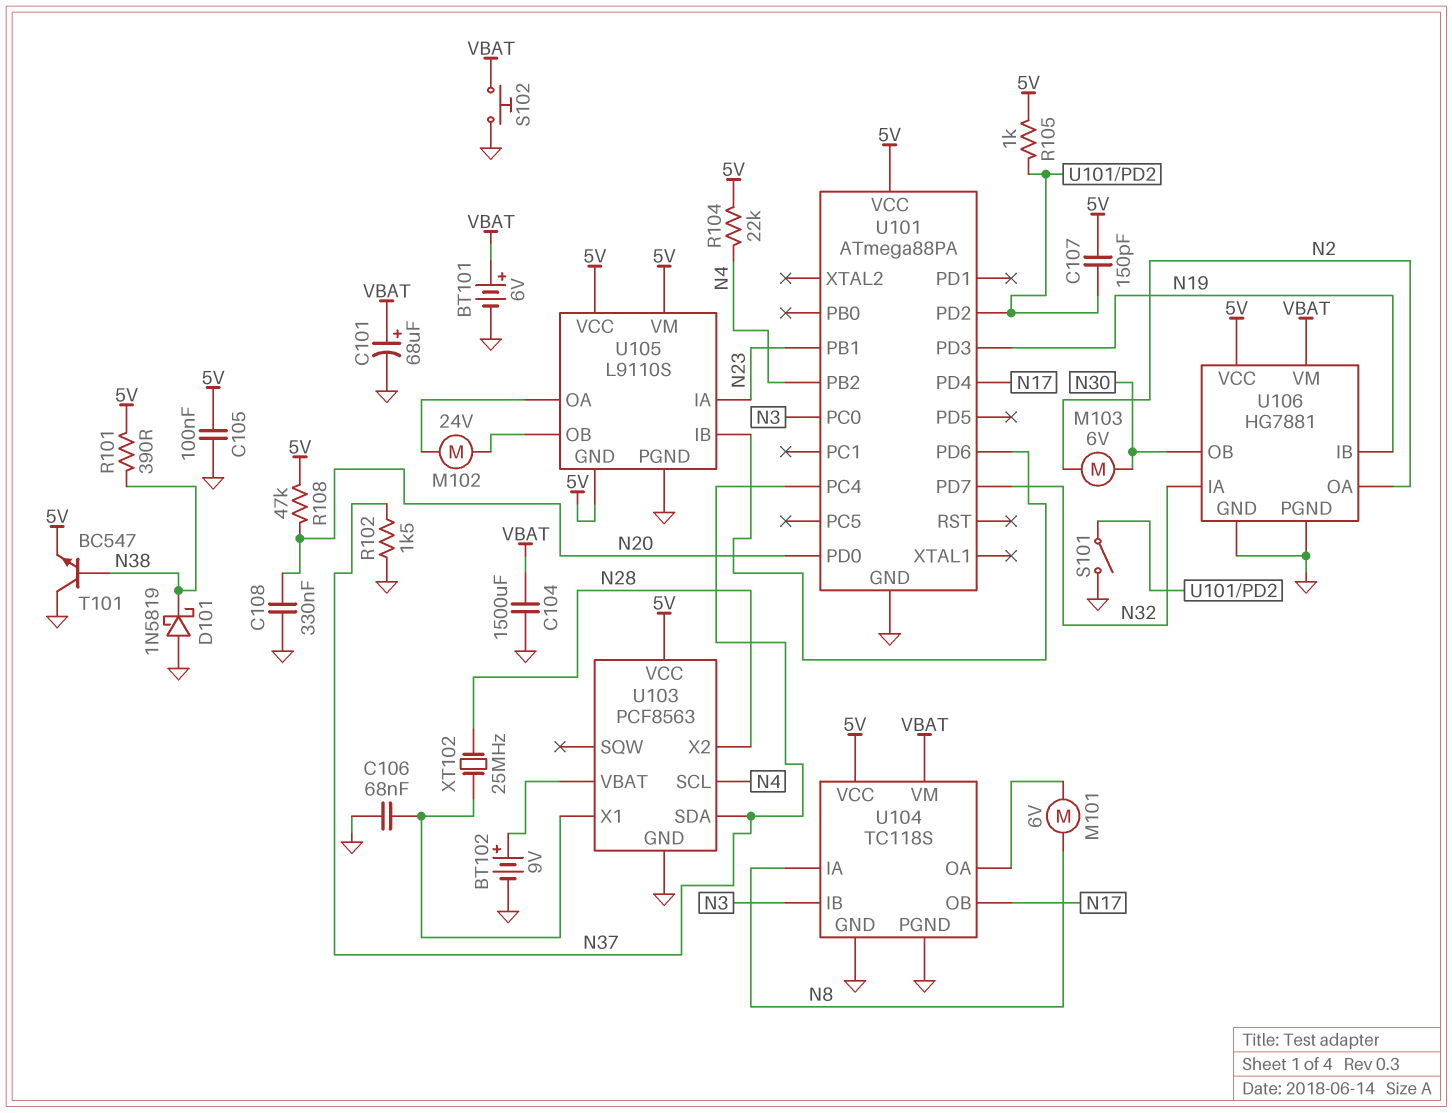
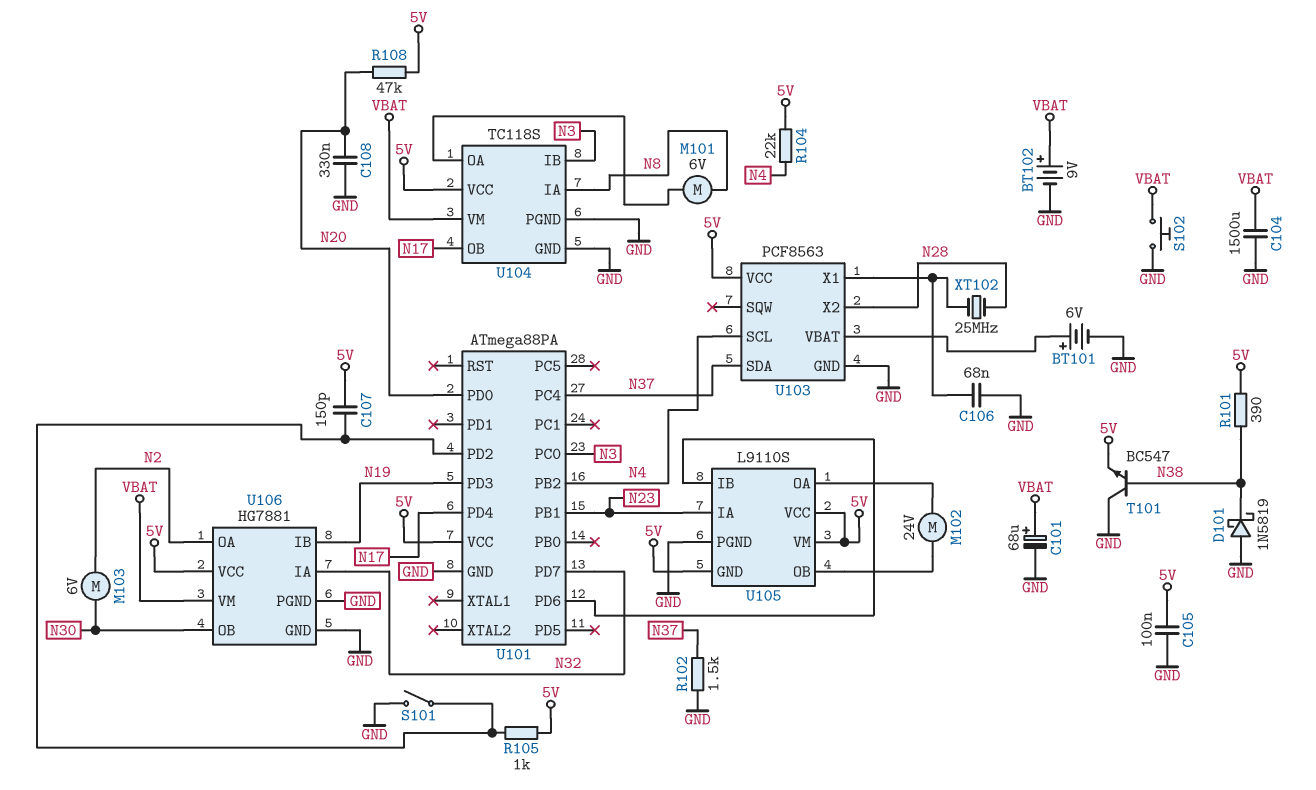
BT101: 6V (plus VBAT, minus GND) -> 6V (plus U103/VBAT, minus GND)
BT102: 9V (plus U103/VBAT, minus GND) -> 9V (plus VBAT, minus GND)

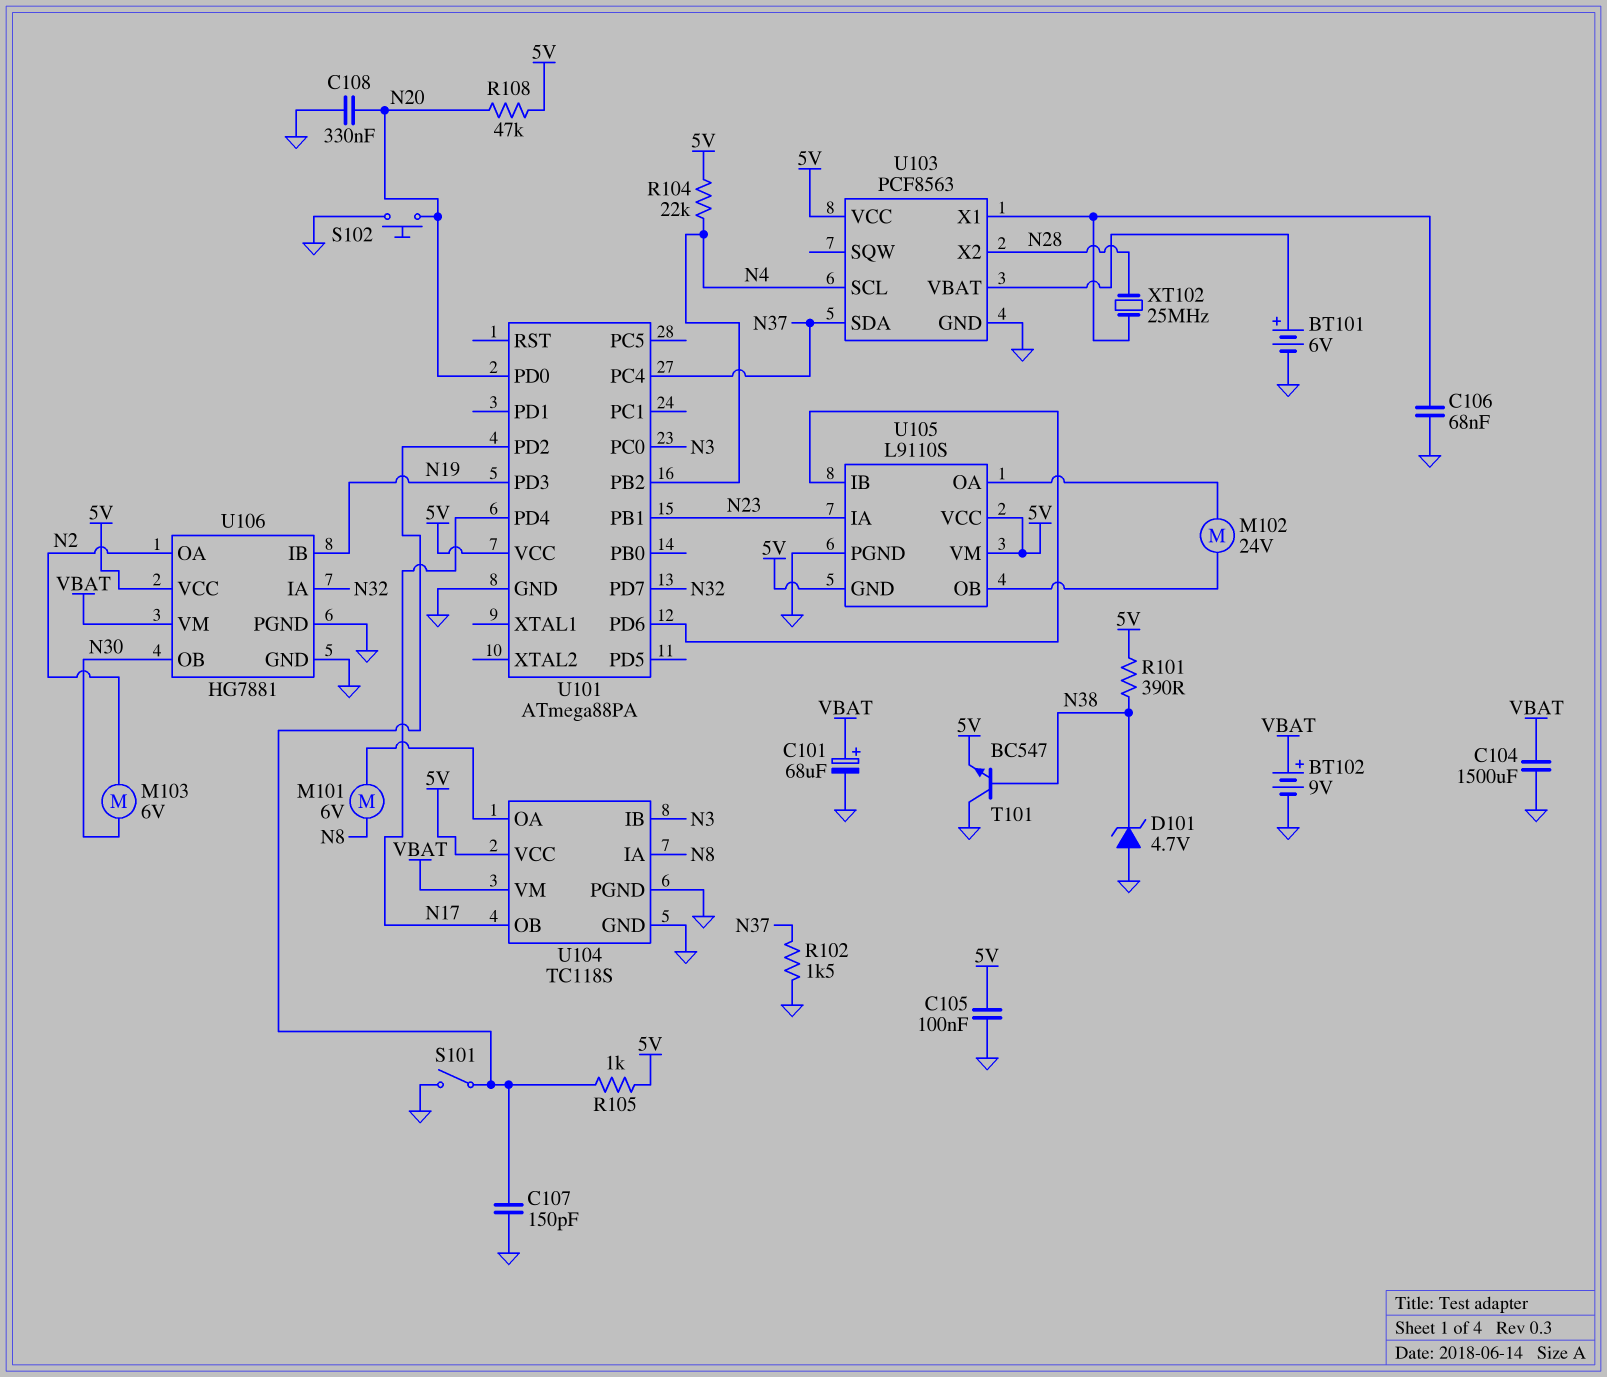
C107: 150pF (5V, U101/PD2) -> 150pF (GND, U101/PD2)
D101: schottky 1N5819 (A GND, K N38) -> zener 4.7V (A GND, K N38)
S102: button (GND, VBAT) -> button (GND, N20)

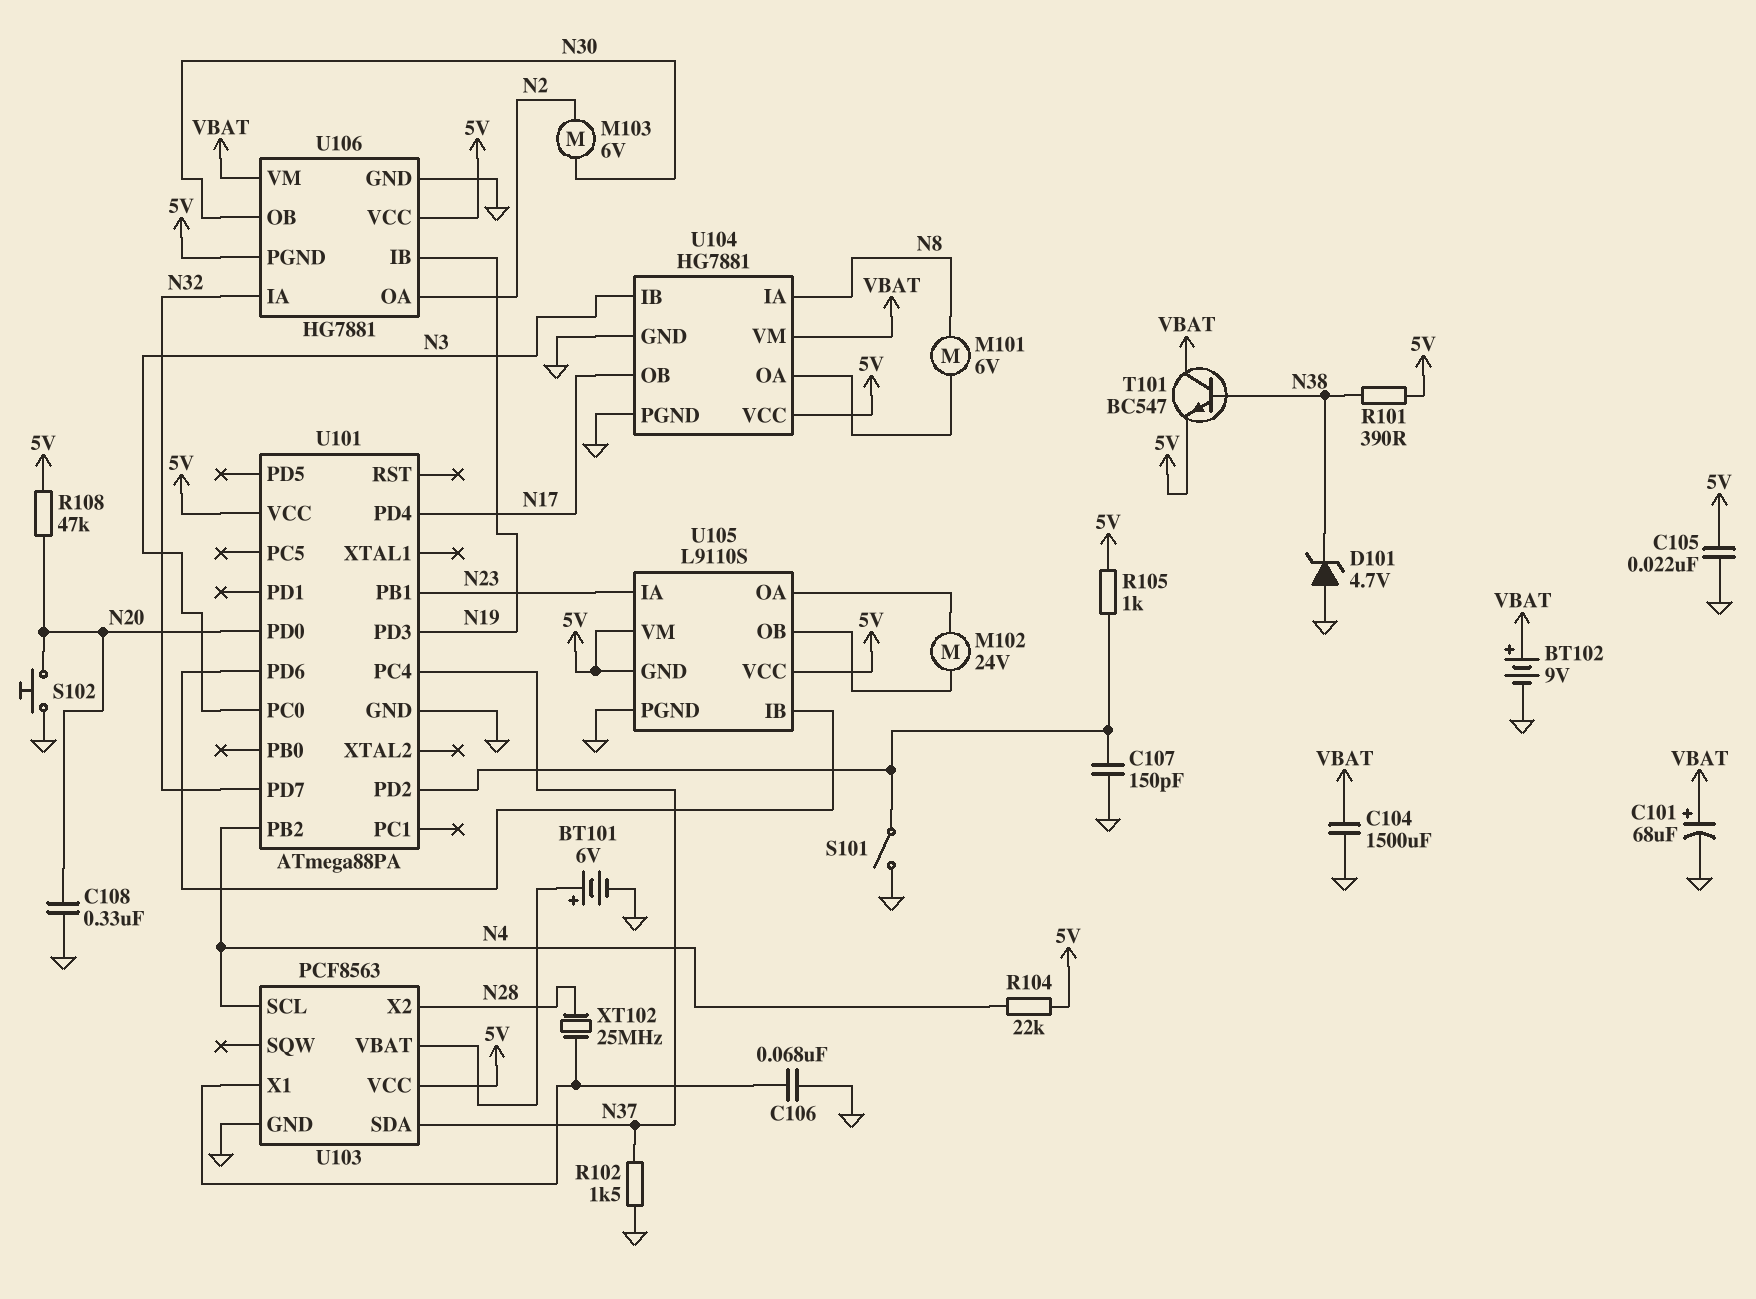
C105: 100nF (5V, GND) -> 22nF (5V, GND)
T101: NPN BC547 (B N38, C GND, E 5V) -> NPN BC547 (B N38, C VBAT, E 5V)
U104: TC118S -> HG7881
U106 pin PGND: GND -> 5V

